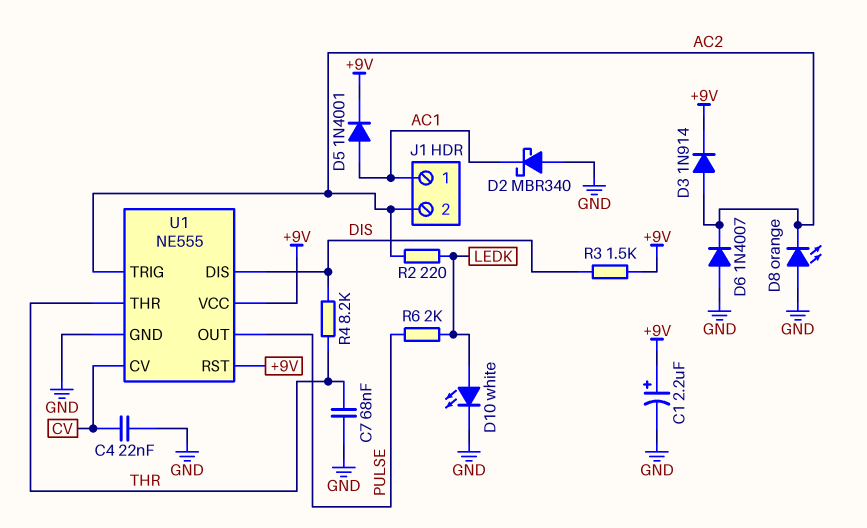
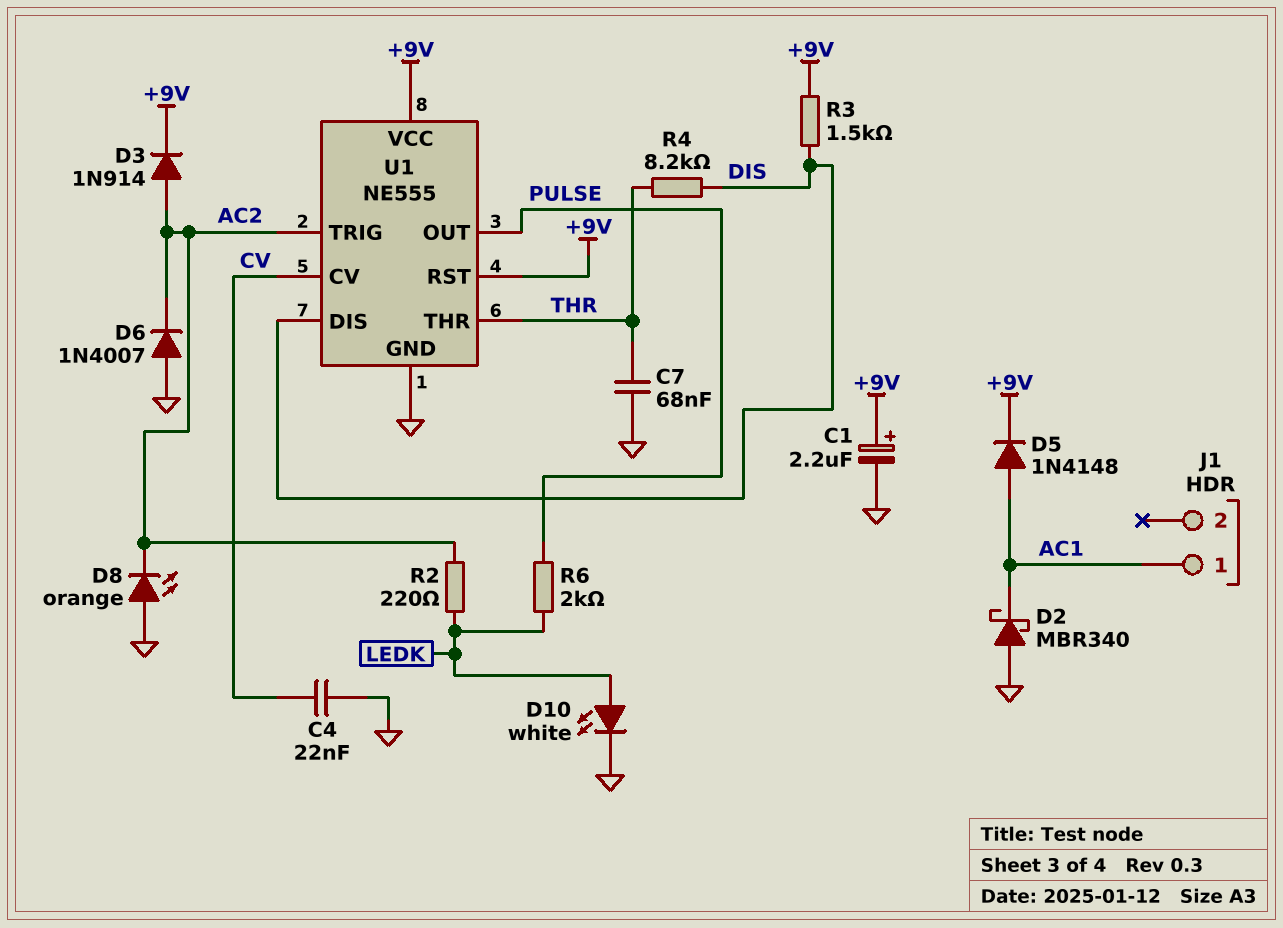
D5: diode 1N4001 (A AC1, K +9V) -> diode 1N4148 (A AC1, K +9V)
J1 pin 2: AC2 -> none

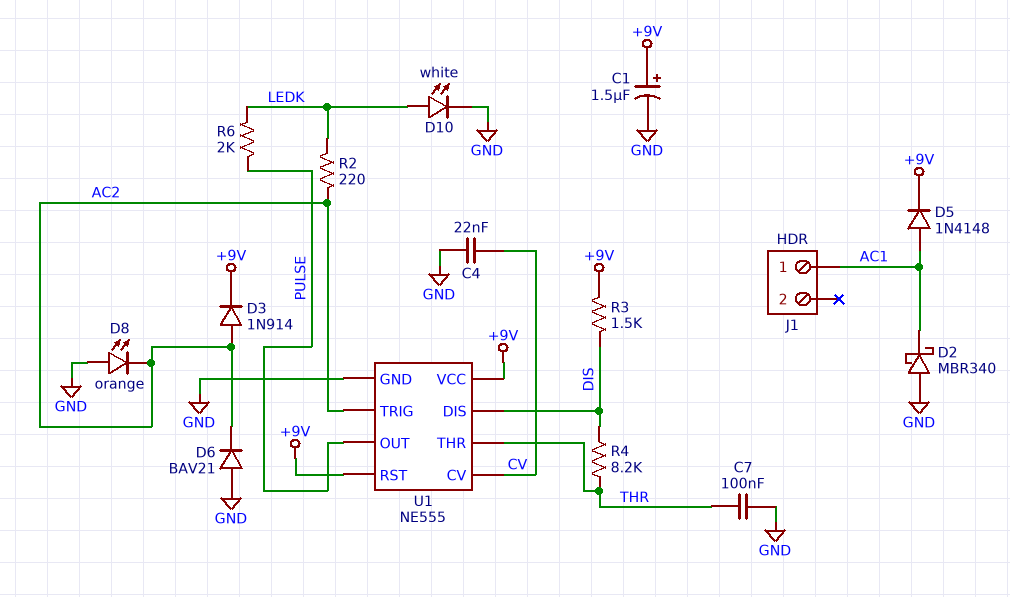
C1: 2.2uF (plus +9V, minus GND) -> 1.5uF (plus +9V, minus GND)
C7: 68nF (GND, THR) -> 100nF (GND, THR)
D6: diode 1N4007 (A GND, K AC2) -> diode BAV21 (A GND, K AC2)

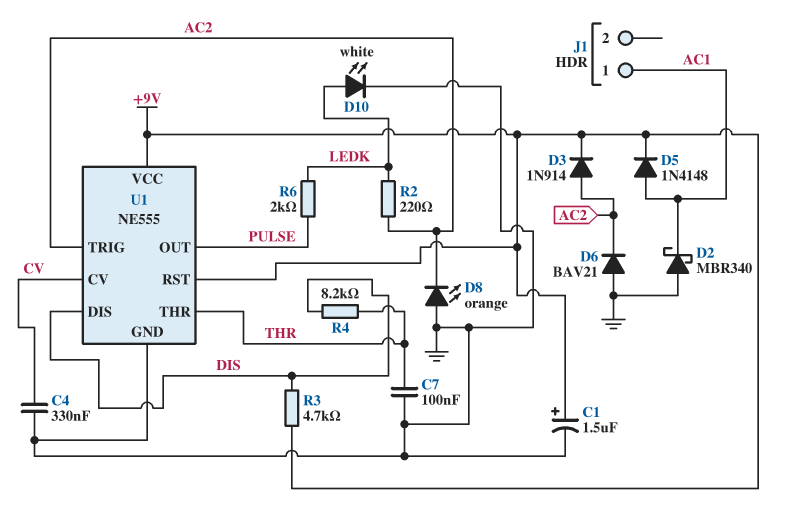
C4: 22nF (CV, GND) -> 330nF (CV, GND)
R3: 1.5k (+9V, DIS) -> 4.7k (+9V, DIS)

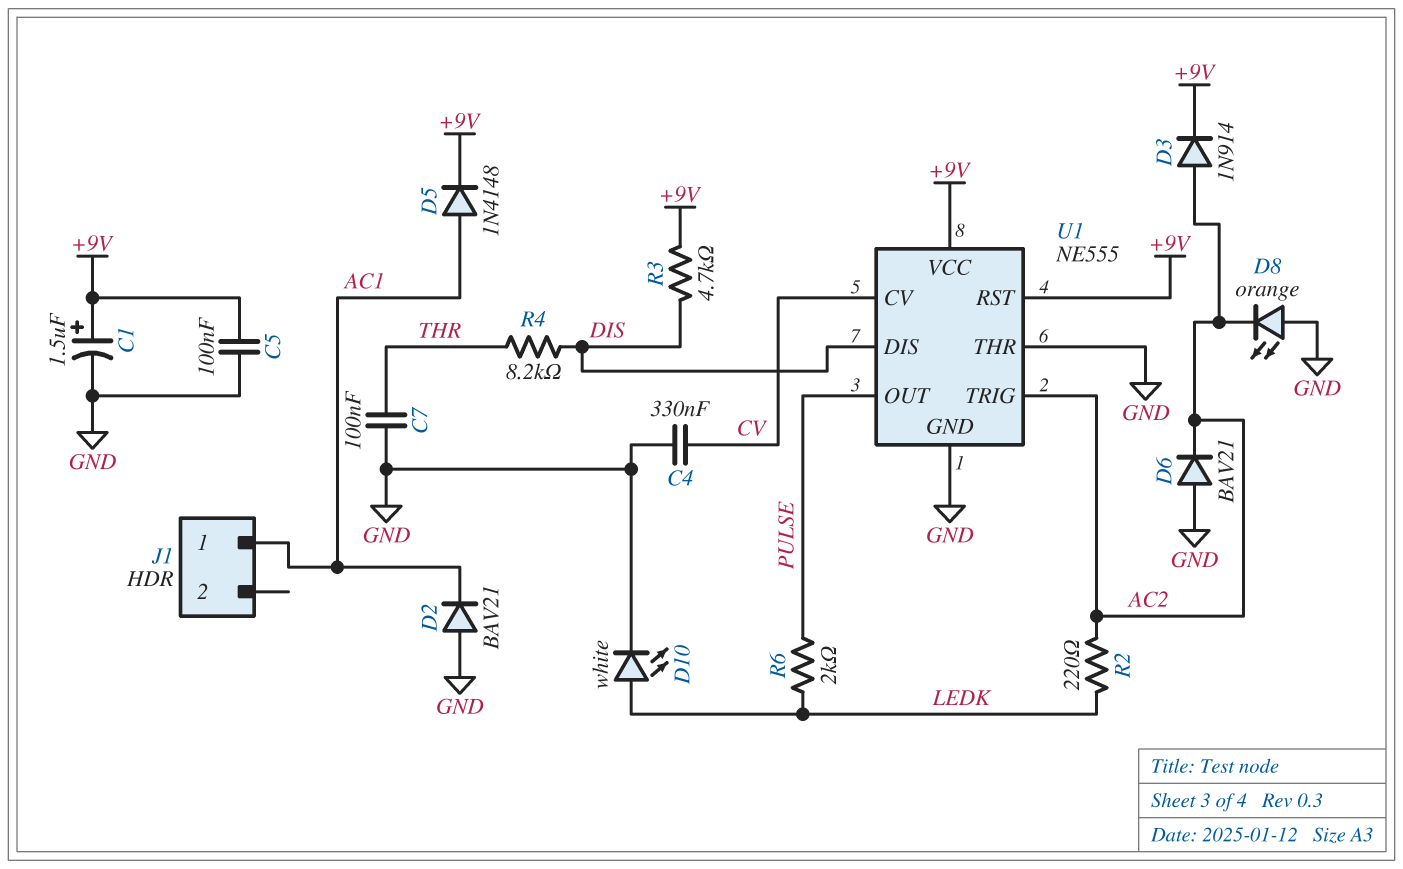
C5: none -> 100nF (+9V, GND)
D2: schottky MBR340 (A GND, K AC1) -> diode BAV21 (A GND, K AC1)
U1 pin THR: THR -> GND

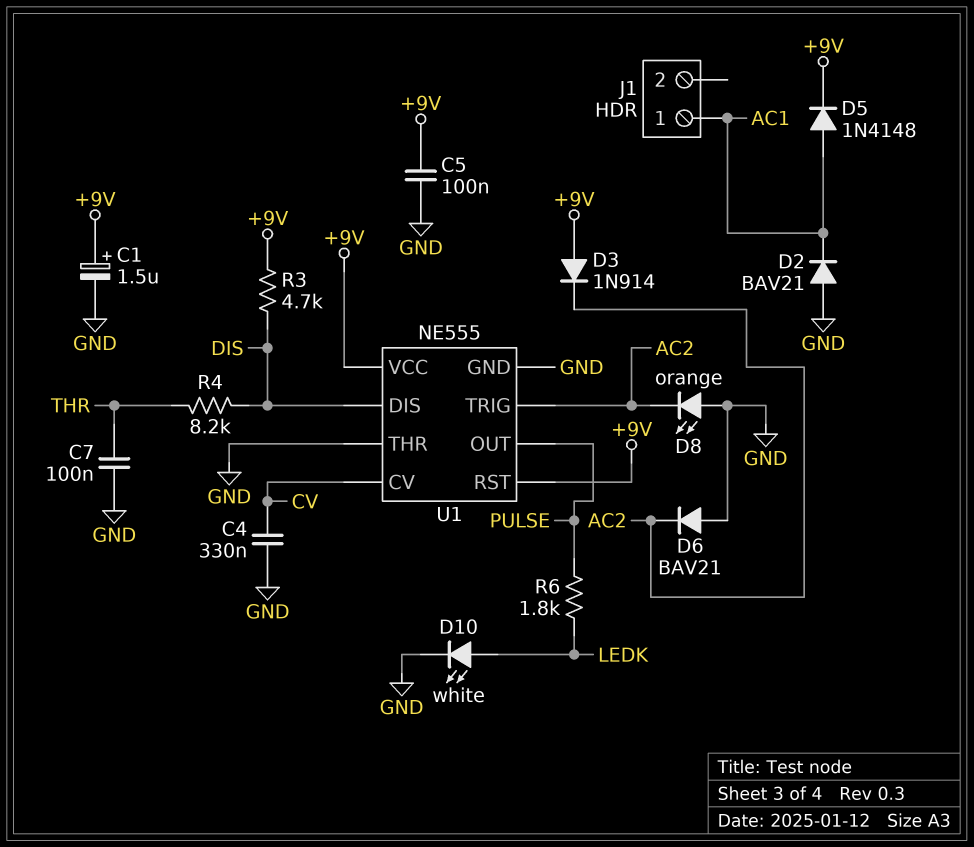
D3: diode 1N914 (A AC2, K +9V) -> diode 1N914 (A +9V, K AC2)
R2: 220 (AC2, LEDK) -> none
R6: 2k (LEDK, PULSE) -> 1.8k (LEDK, PULSE)

